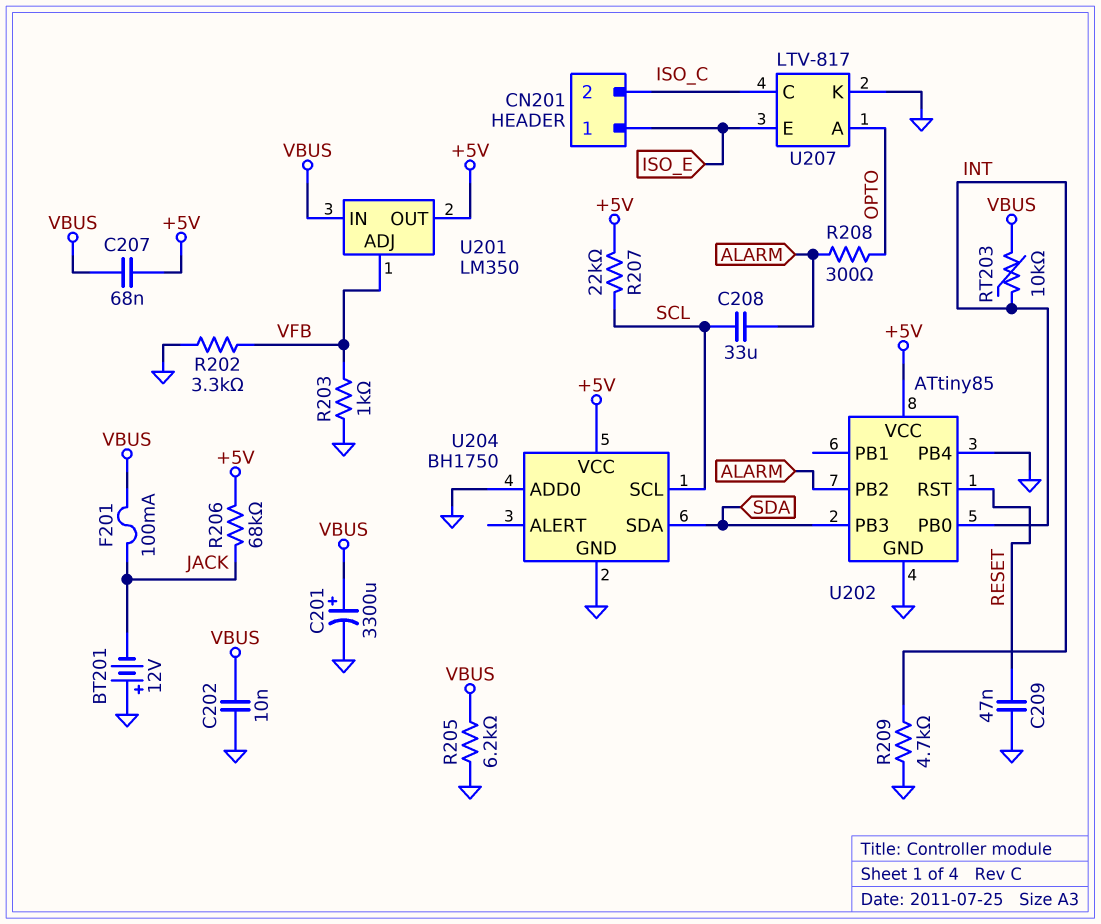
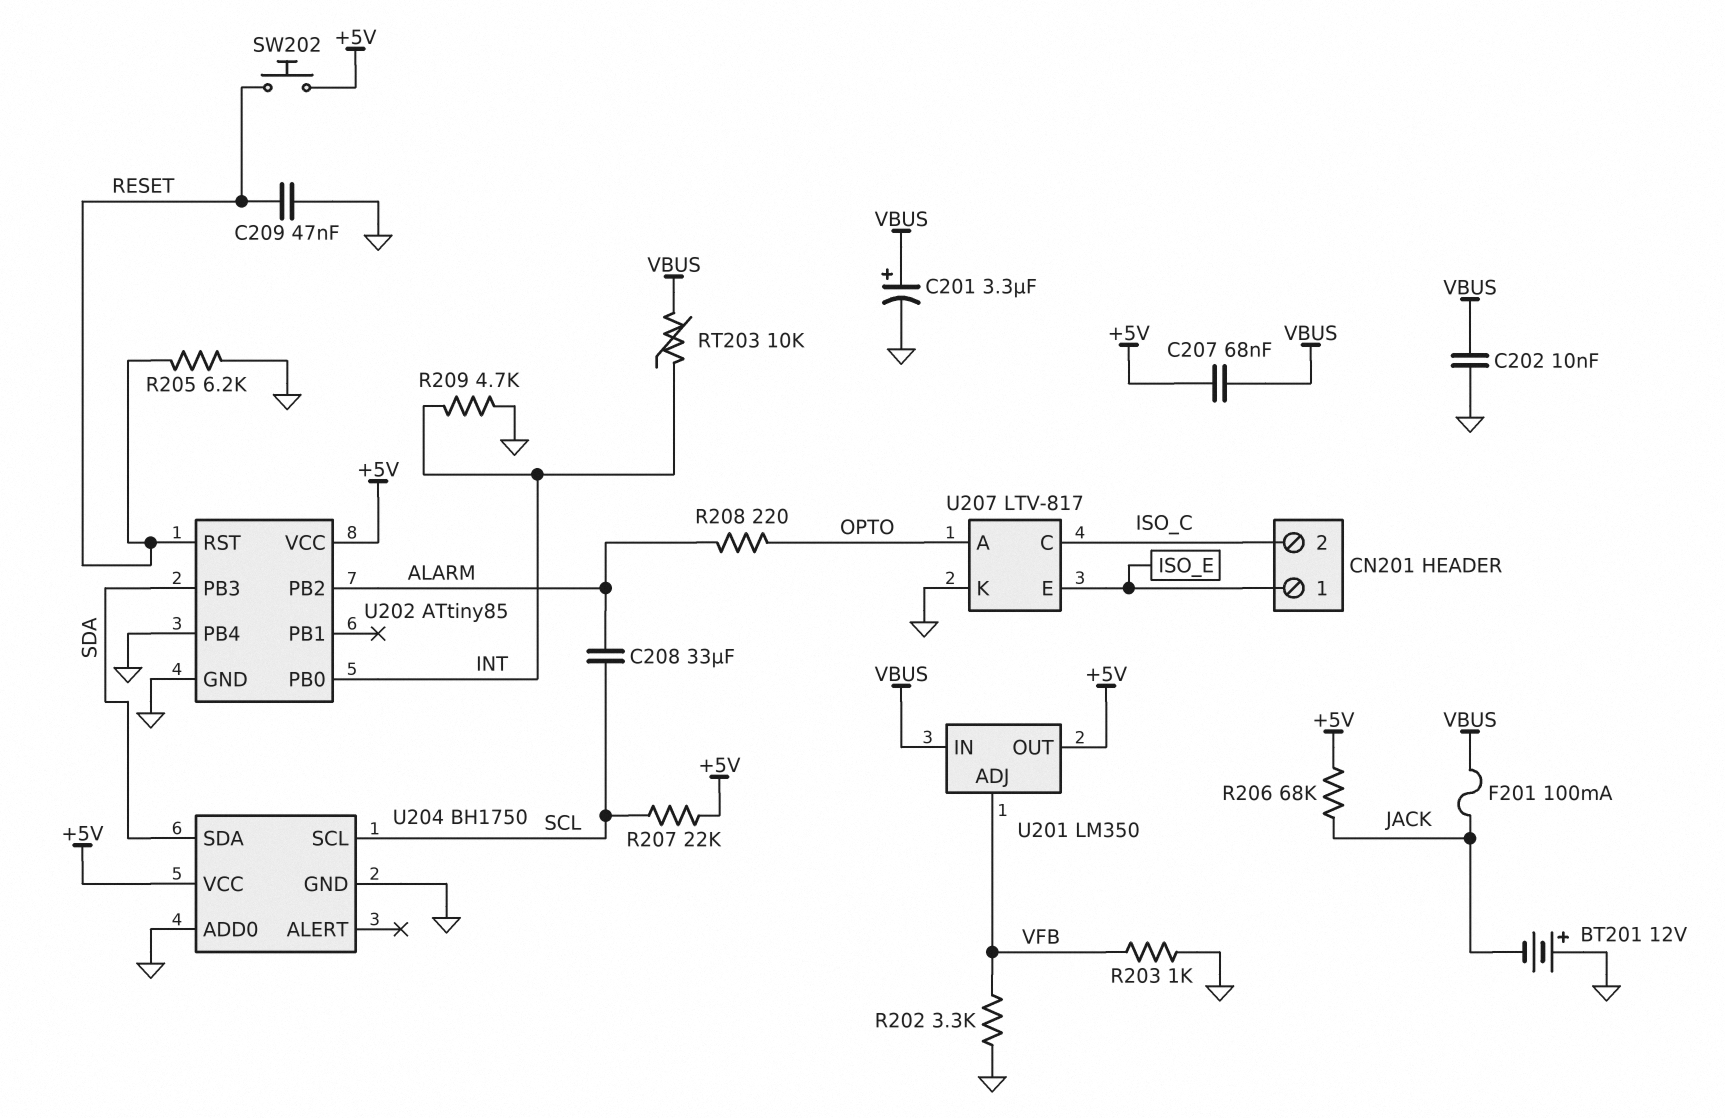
C201: 3300uF (plus VBUS, minus GND) -> 3.3uF (plus VBUS, minus GND)
R205: 6.2k (GND, VBUS) -> 6.2k (GND, RESET)
R208: 300 (ALARM, OPTO) -> 220 (ALARM, OPTO)
SW202: none -> button (+5V, RESET)

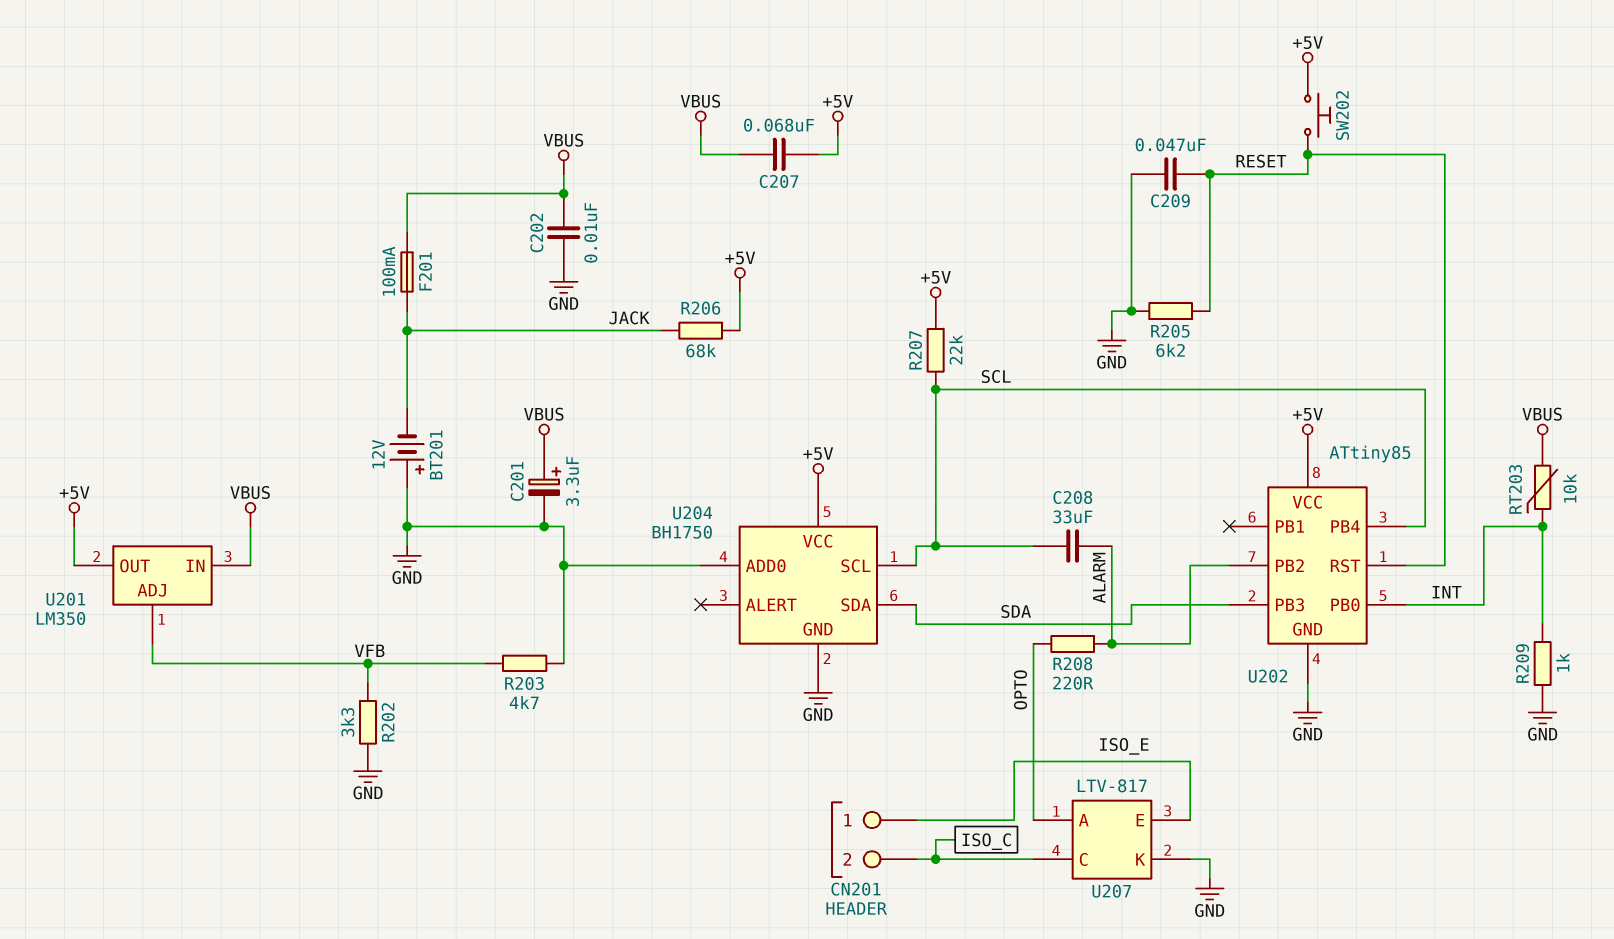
R203: 1k (GND, VFB) -> 4.7k (GND, VFB)
R209: 4.7k (GND, INT) -> 1k (GND, INT)
U202 pin PB4: GND -> SCL

